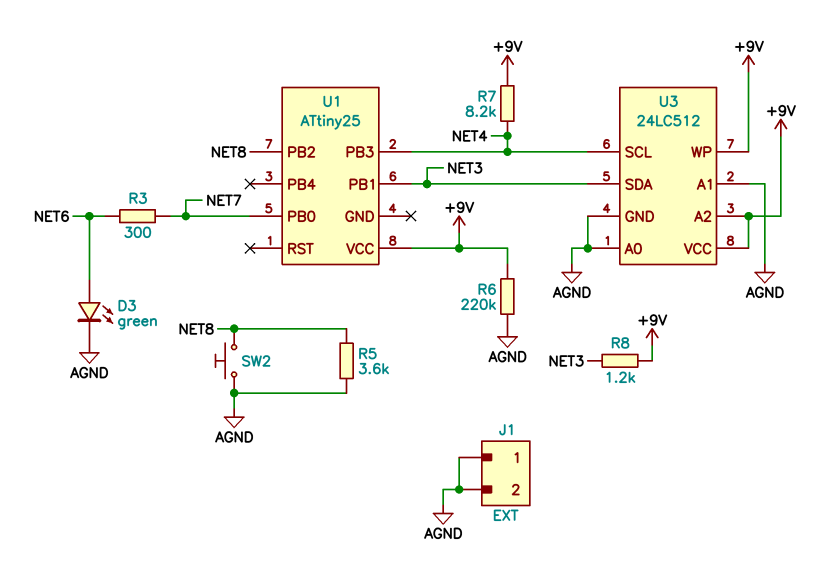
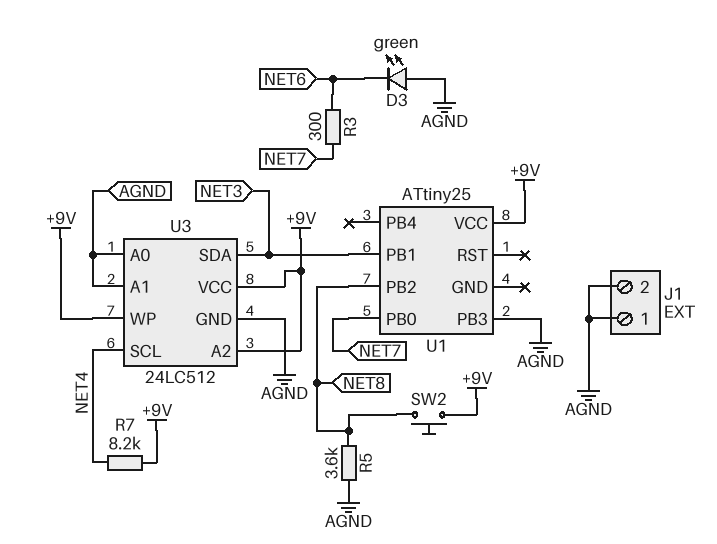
D3: LED green (A NET6, K AGND) -> LED green (A AGND, K NET6)
R6: 220k (+9V, AGND) -> none
R8: 1.2k (+9V, NET3) -> none
SW2: button (AGND, NET8) -> button (+9V, NET8)
U1 pin PB3: NET4 -> AGND

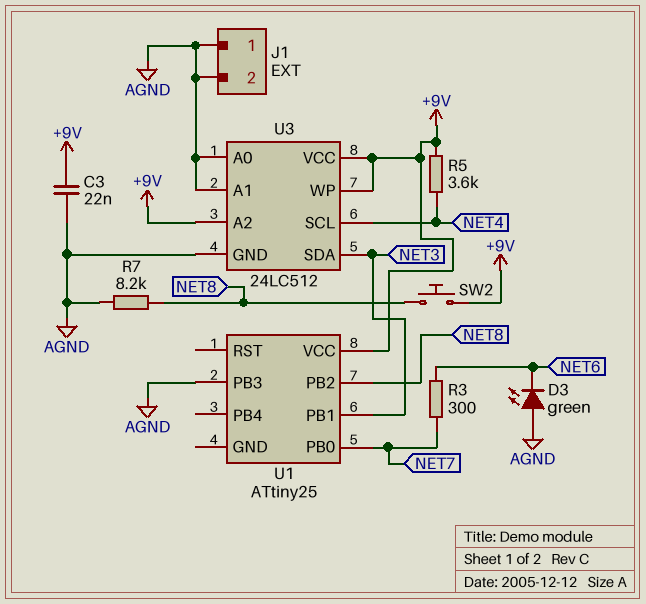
C3: none -> 22nF (+9V, AGND)
R5: 3.6k (AGND, NET8) -> 3.6k (+9V, NET4)
R7: 8.2k (+9V, NET4) -> 8.2k (AGND, NET8)

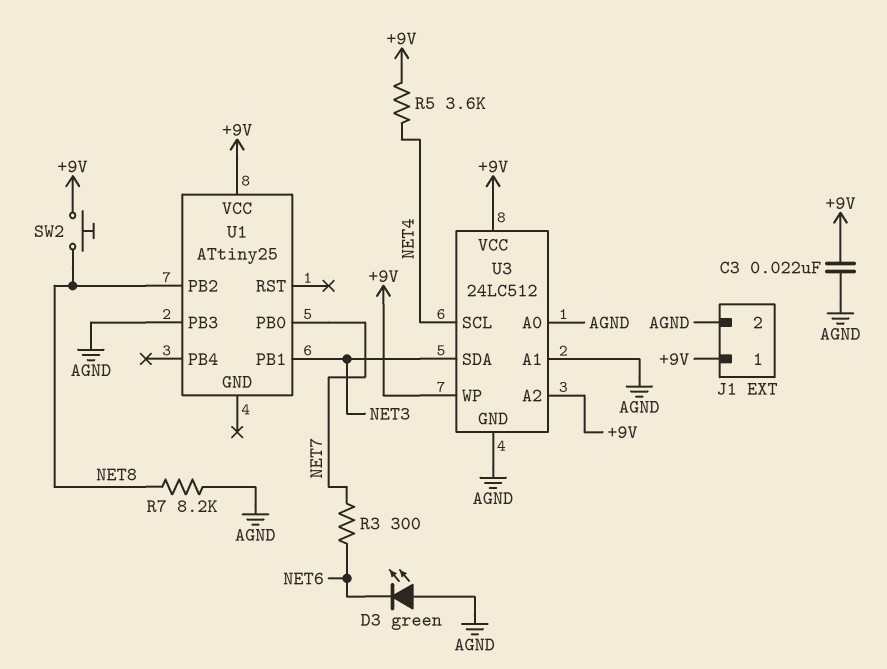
J1 pin 1: AGND -> +9V

